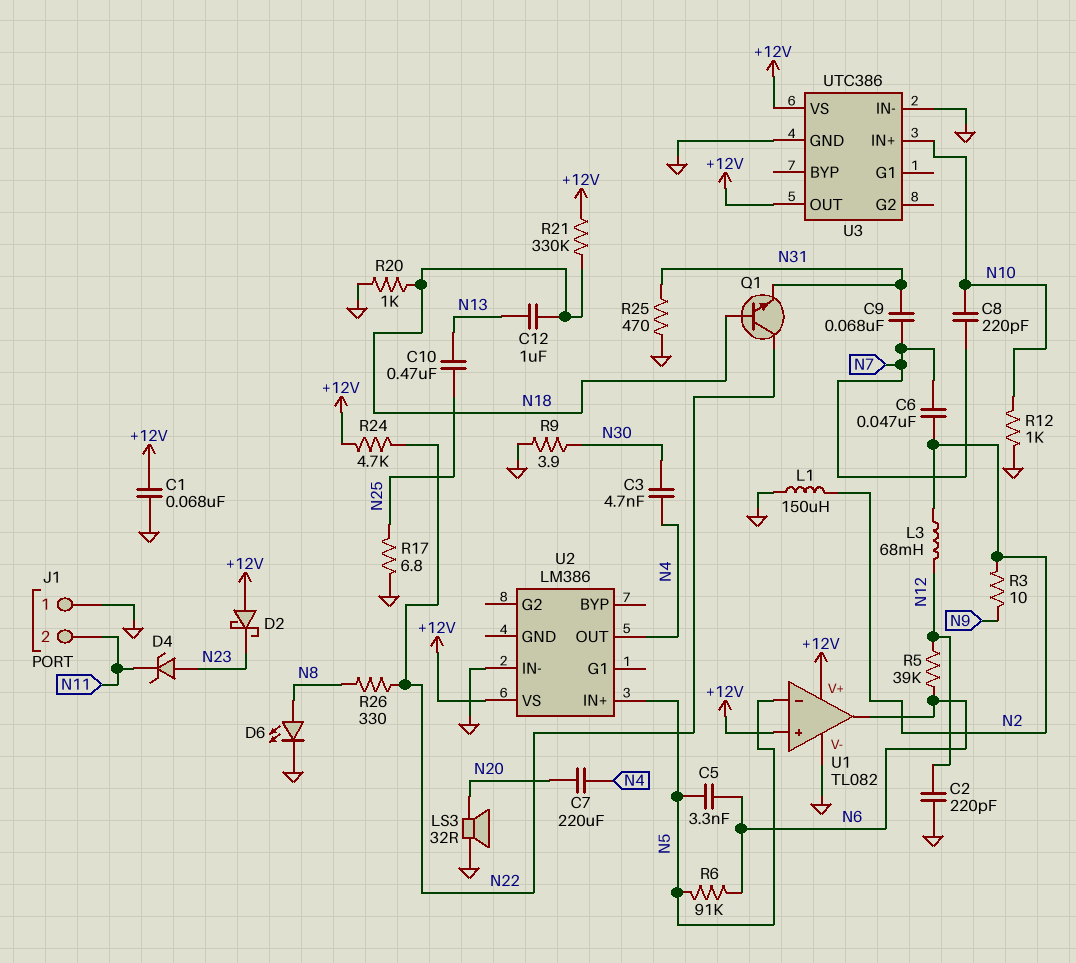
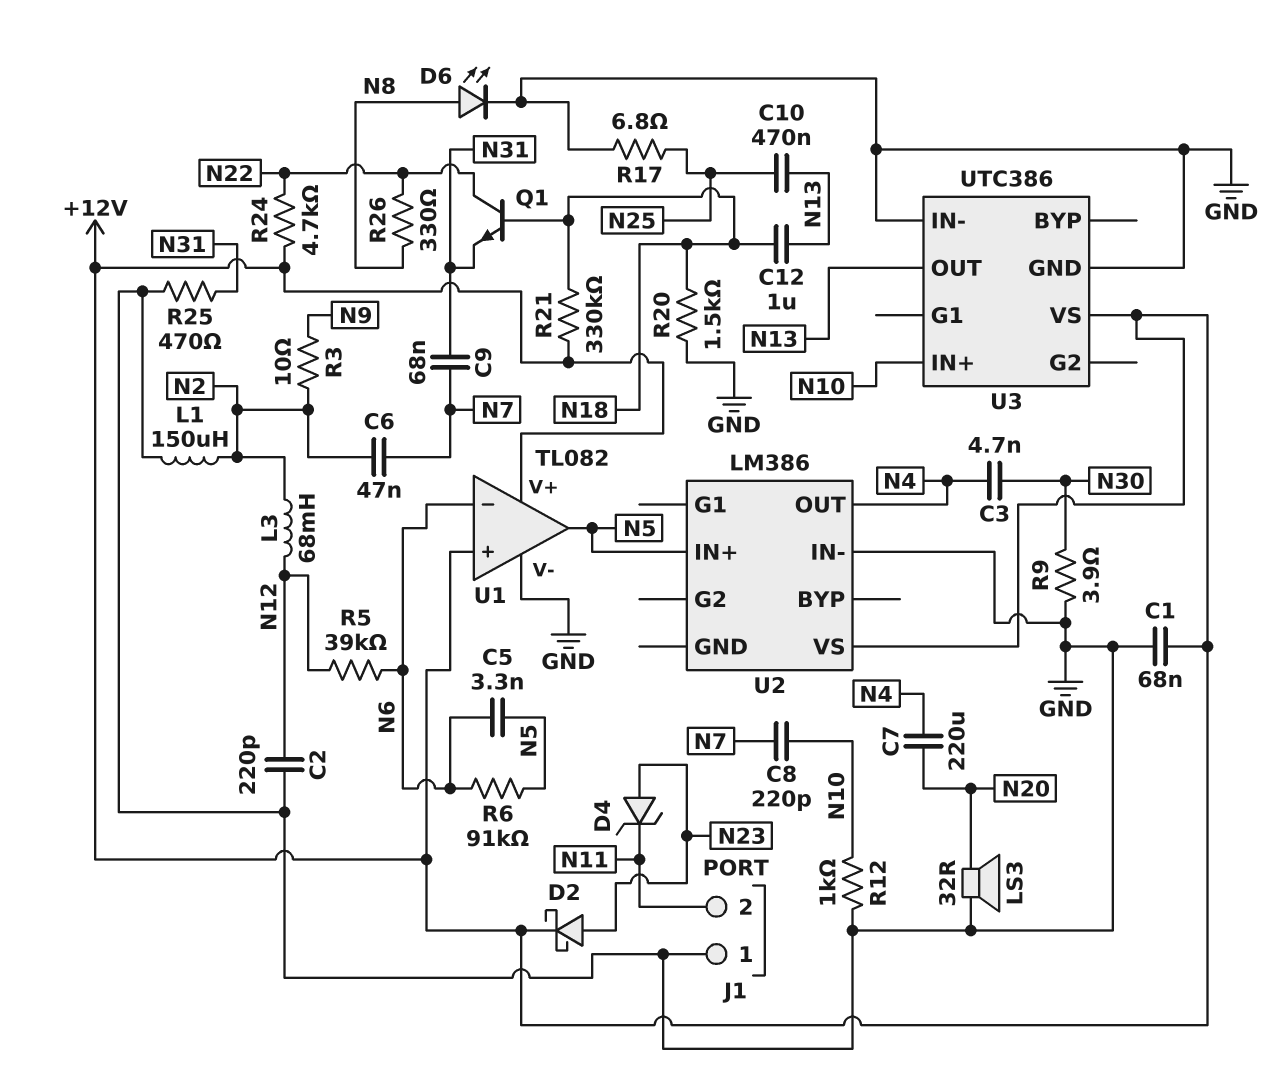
D2: schottky (A +12V, K N23) -> schottky (A N23, K +12V)
R20: 1k (GND, N18) -> 1.5k (GND, N18)
U1 pin in-: N5 -> N6
U1 pin out: N6 -> N5
U3 pin OUT: +12V -> N13

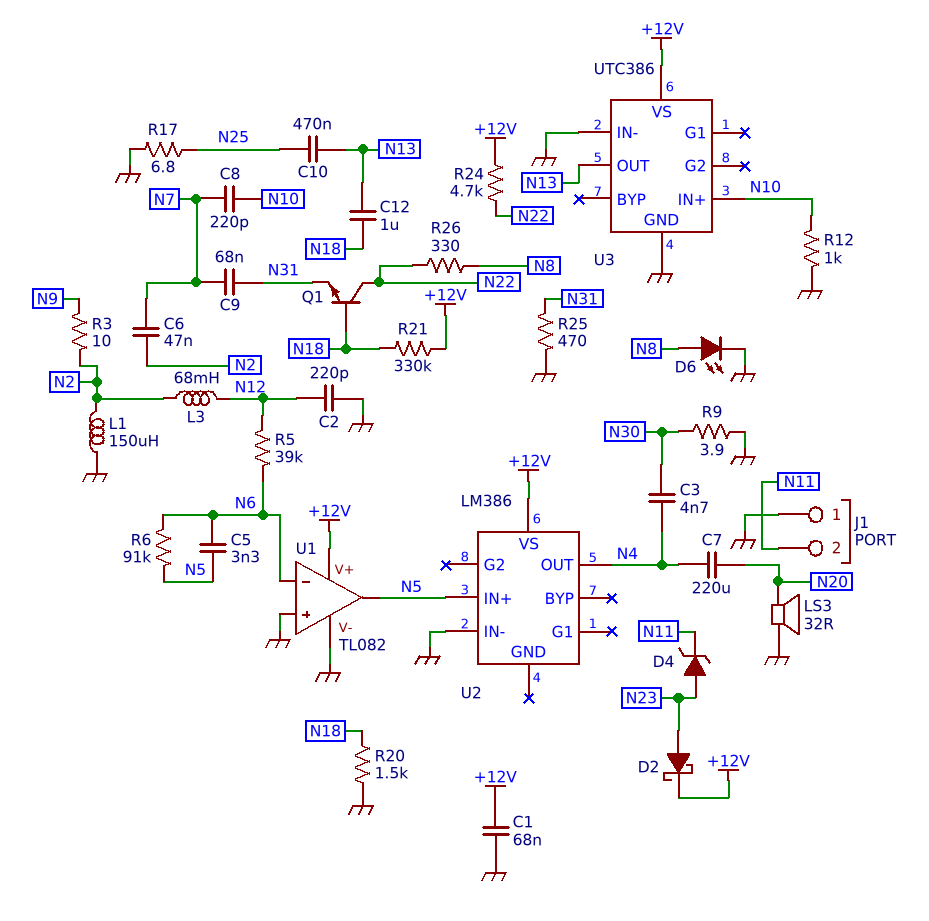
U1 pin in+: +12V -> GND

